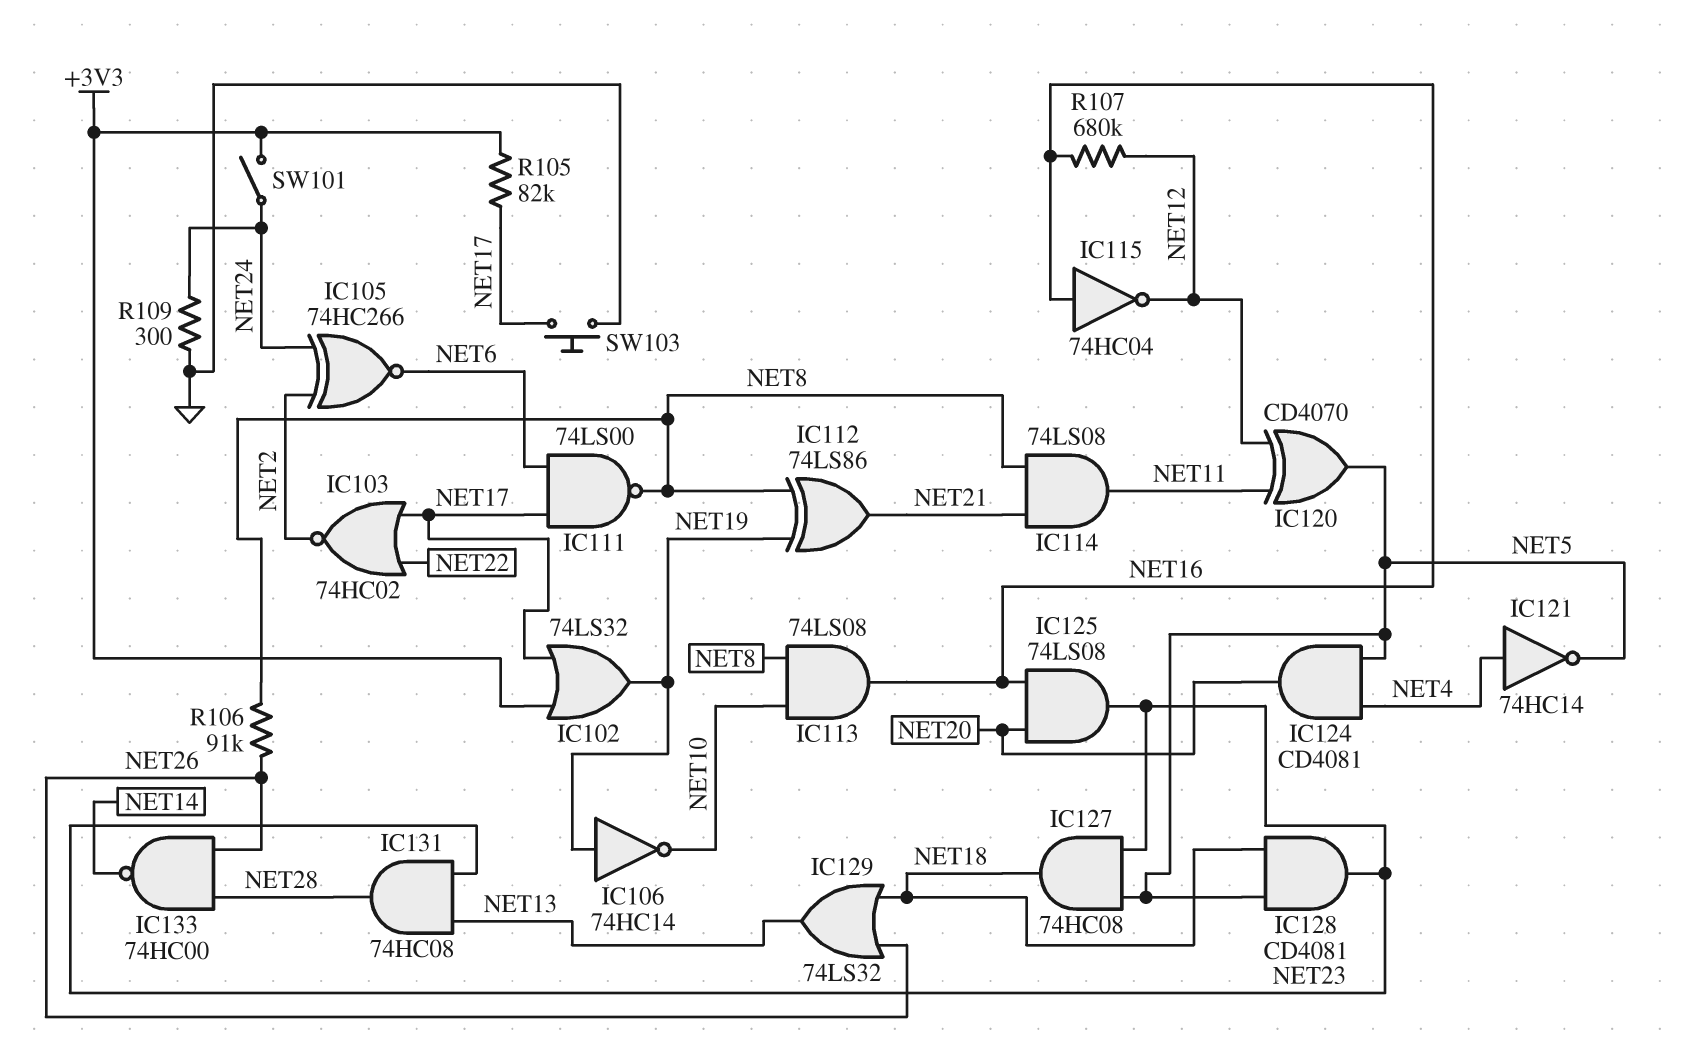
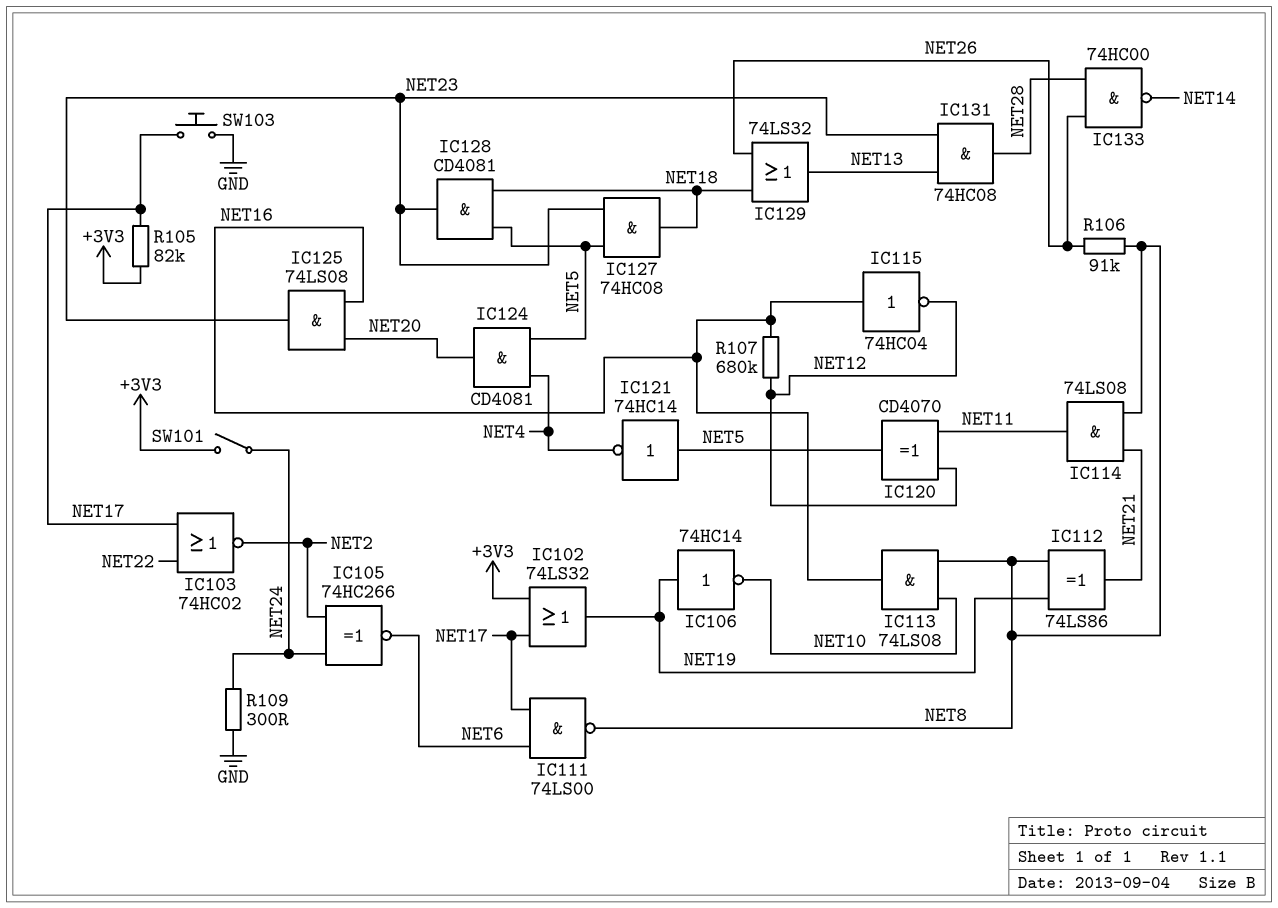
IC121: NOT 74HC14 (in NET4, out NET5) -> NOT 74HC14 (in NET5, out NET4)

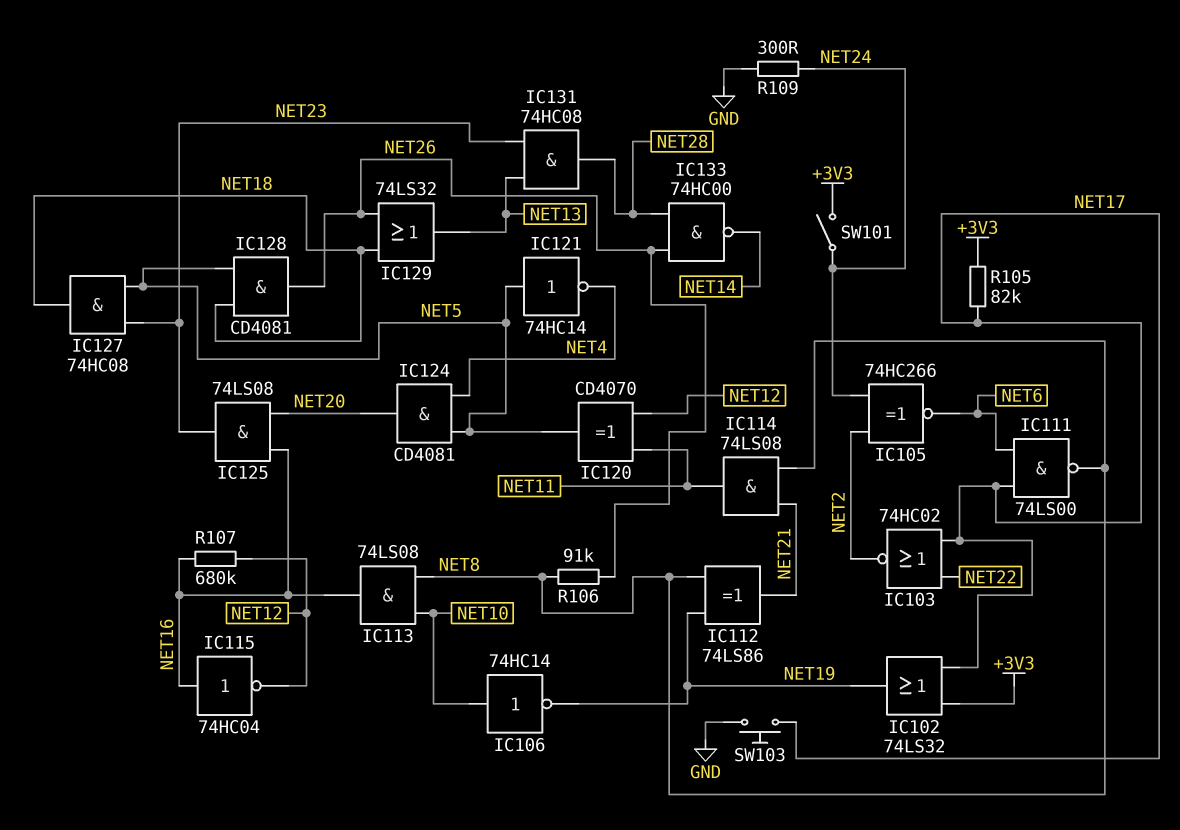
IC106: NOT 74HC14 (in NET19, out NET10) -> NOT 74HC14 (in NET10, out NET19)
IC128: AND CD4081 (in NET5, in NET18, out NET23) -> AND CD4081 (in NET5, in NET18, out NET26)

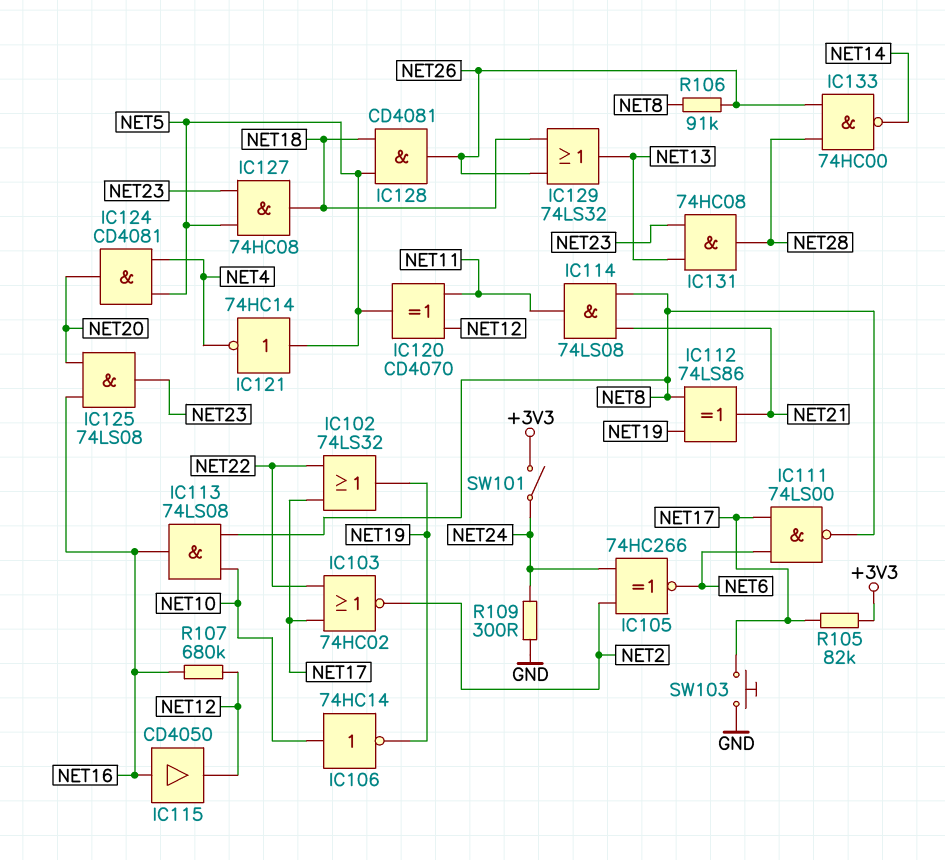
IC102: OR 74LS32 (in +3V3, in NET17, out NET19) -> OR 74LS32 (in NET17, in NET22, out NET19)
IC115: NOT 74HC04 (in NET16, out NET12) -> buffer CD4050 (in NET16, out NET12)

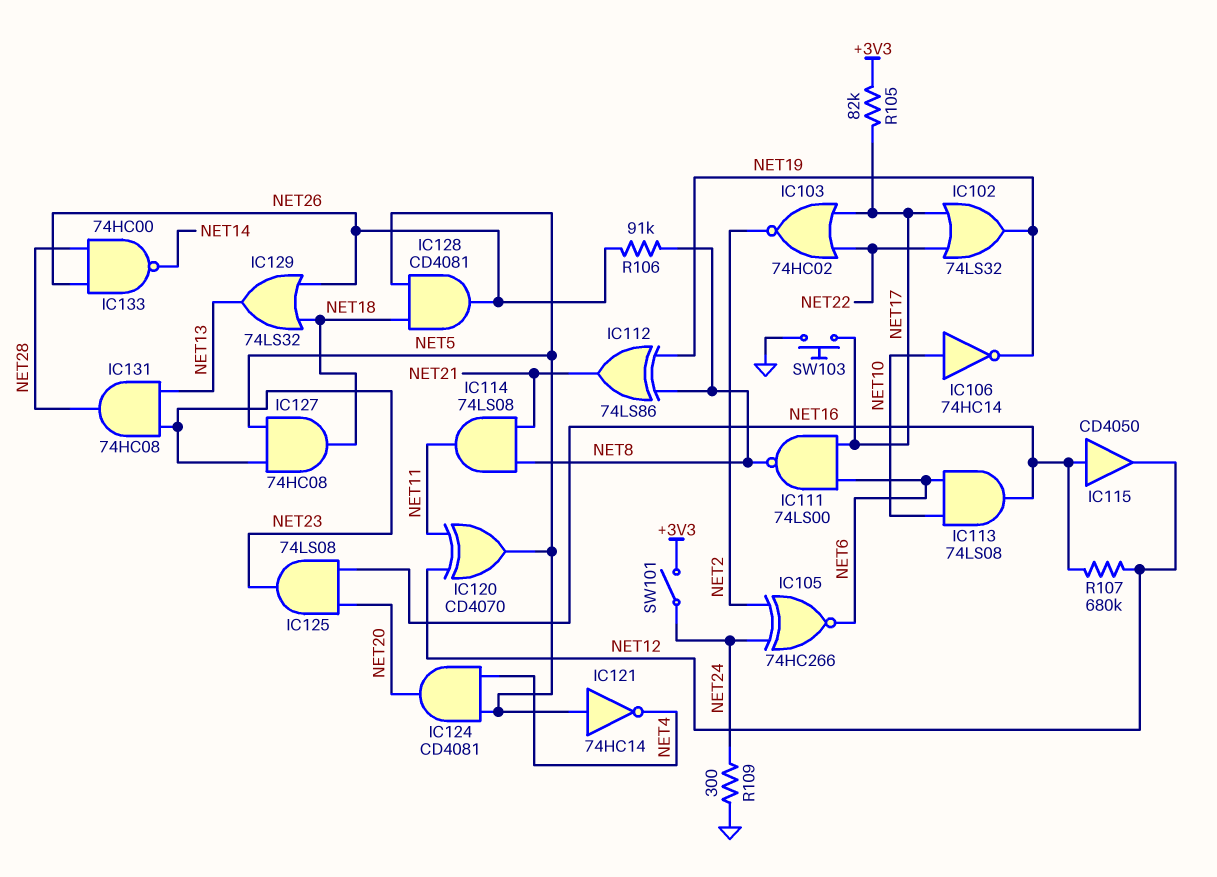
IC113: AND 74LS08 (in NET8, in NET10, out NET16) -> AND 74LS08 (in NET6, in NET10, out NET16)

